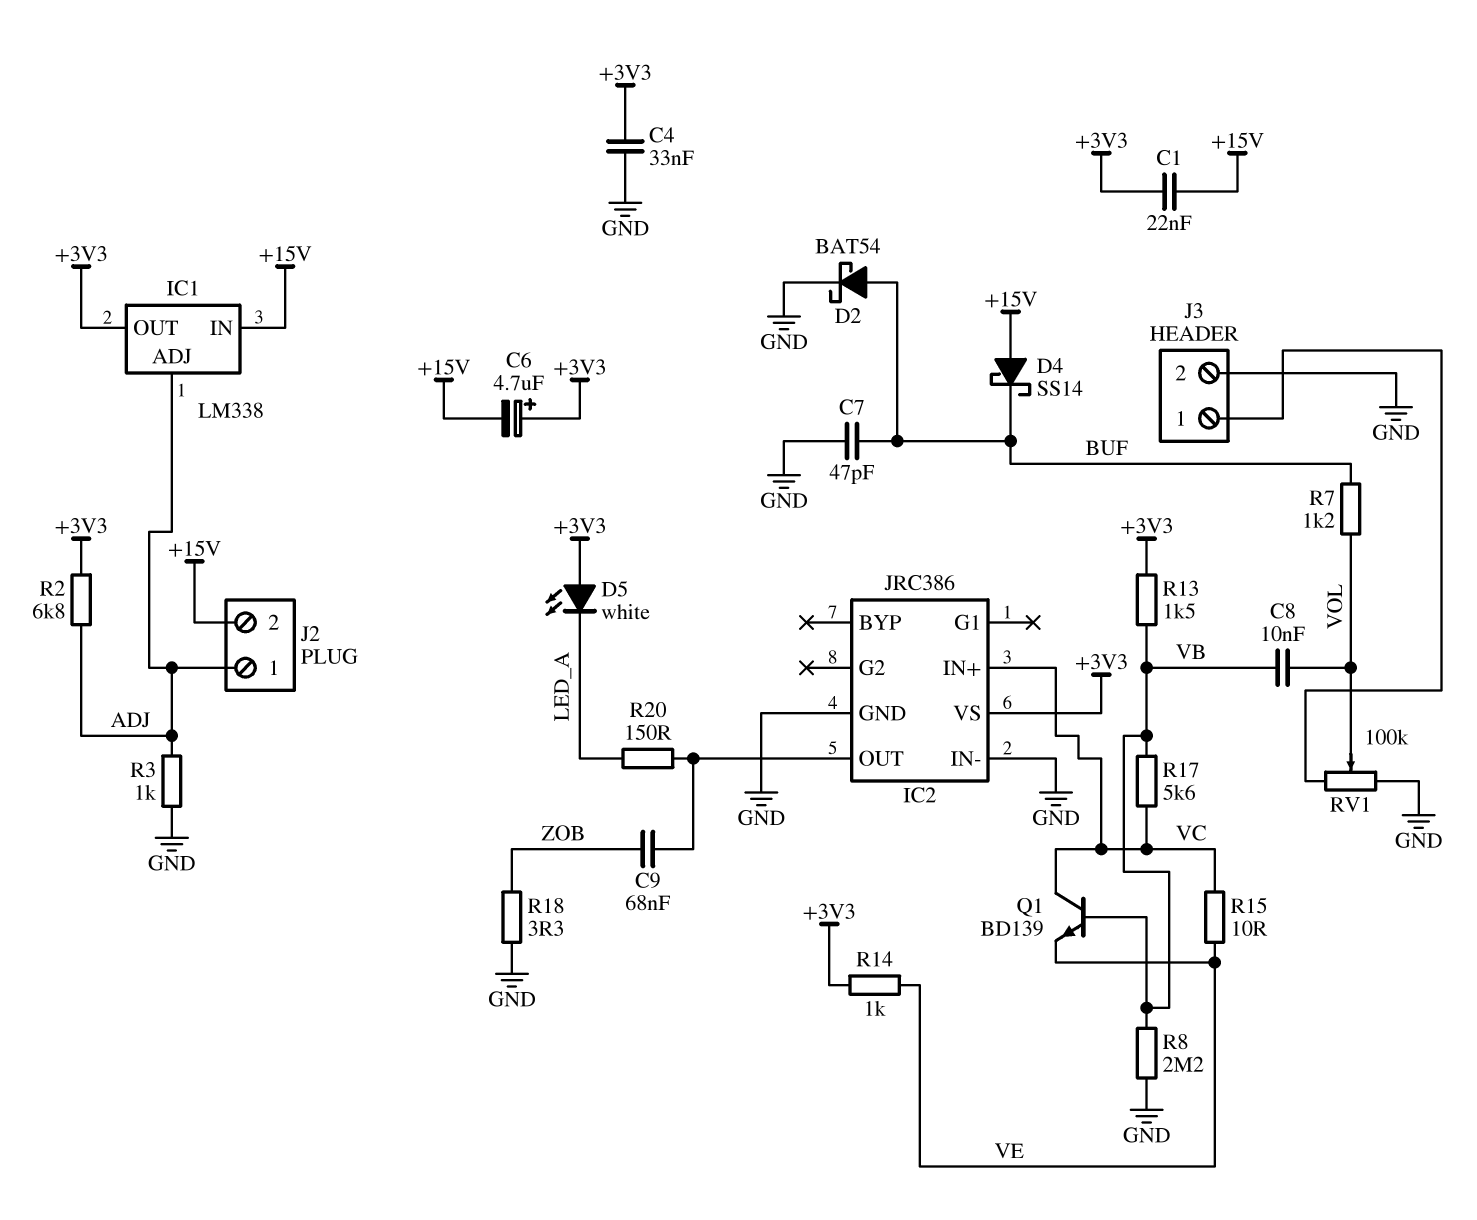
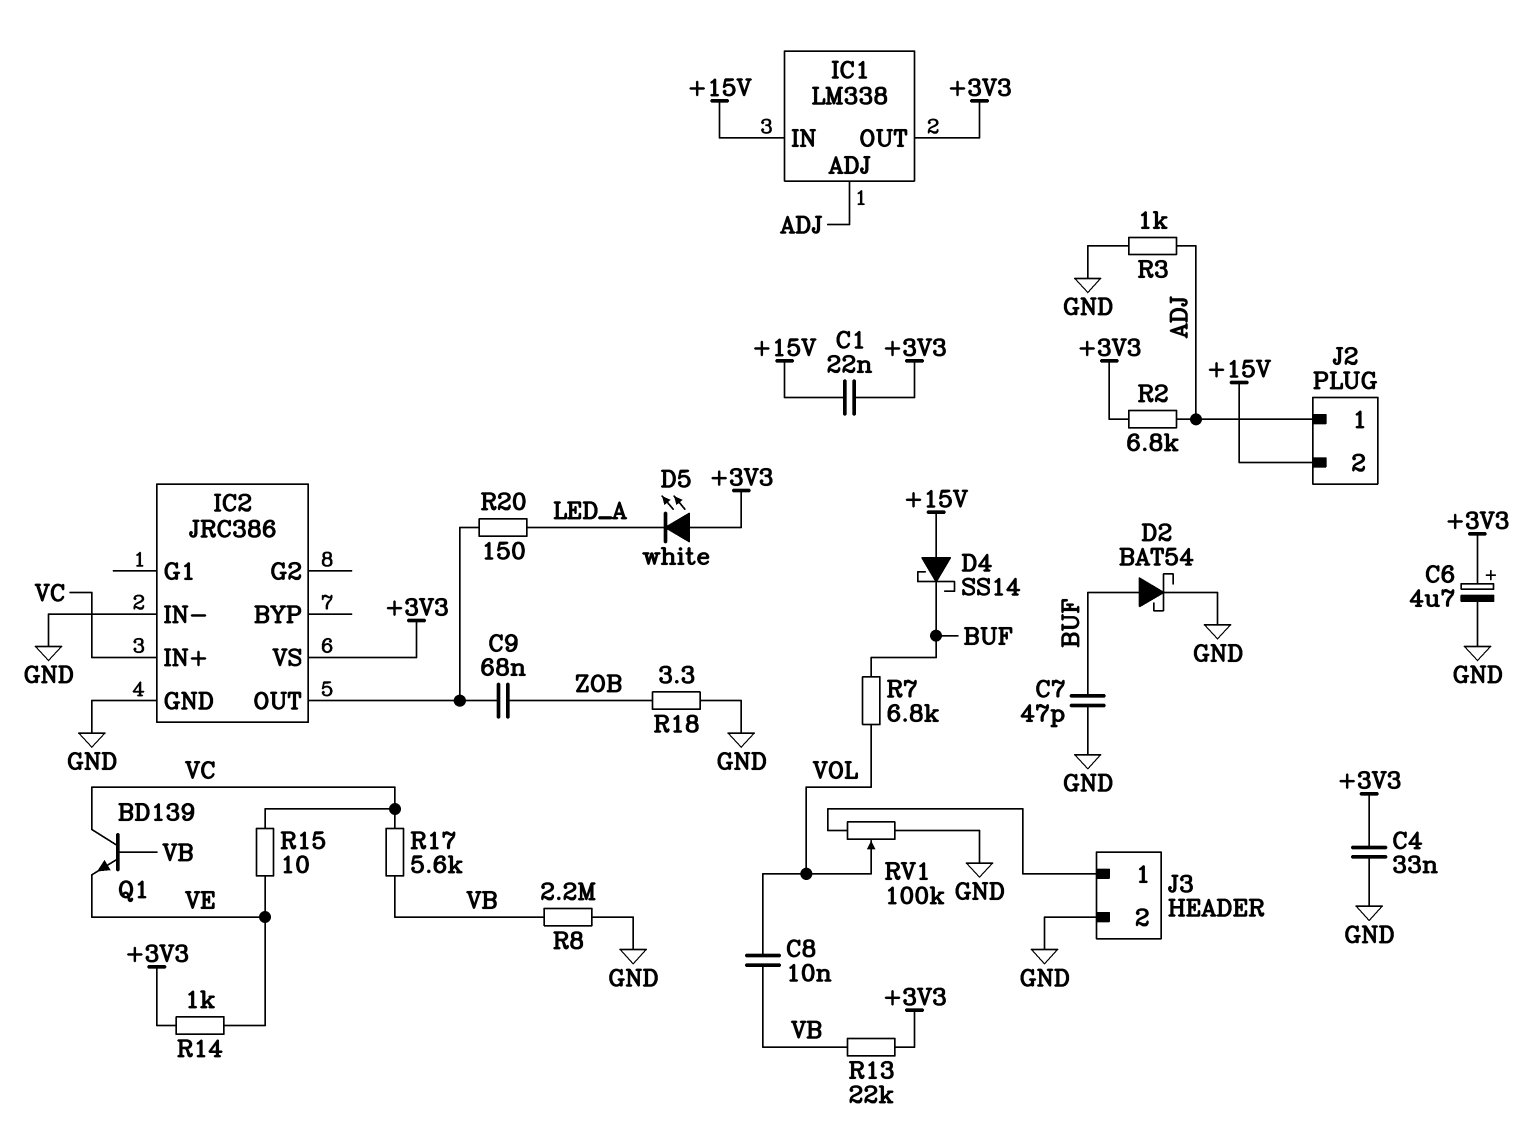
C6: 4.7uF (plus +3V3, minus +15V) -> 4.7uF (plus +3V3, minus GND)
R7: 1.2k (BUF, VOL) -> 6.8k (BUF, VOL)
R13: 1.5k (+3V3, VB) -> 22k (+3V3, VB)

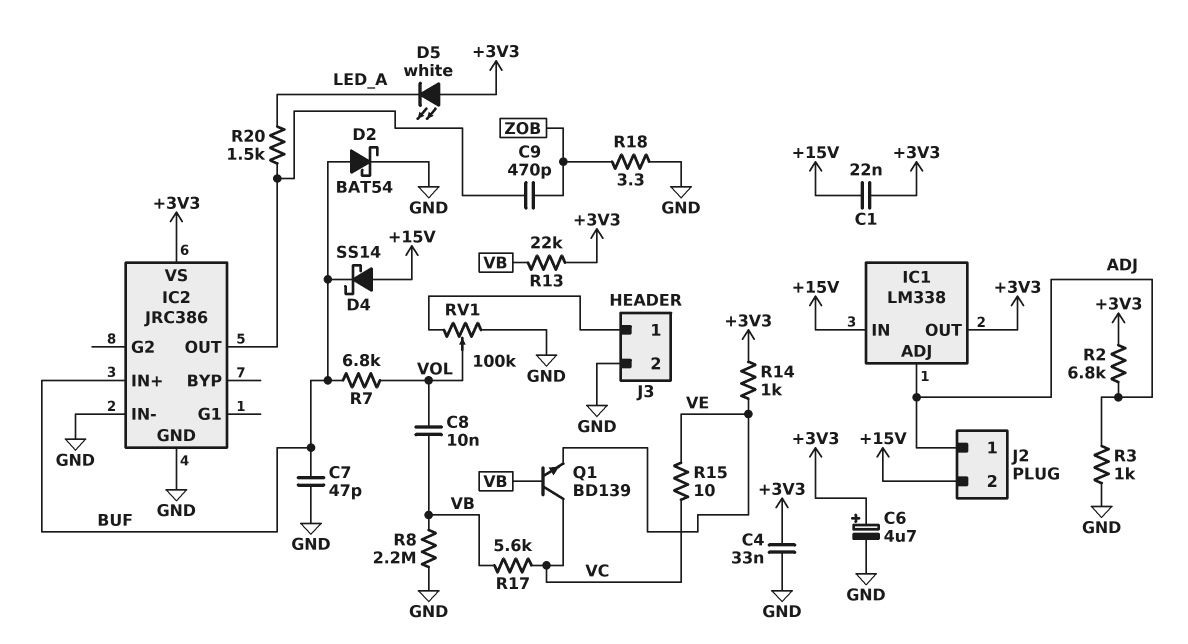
C9: 68nF (IC2/OUT, ZOB) -> 470pF (IC2/OUT, ZOB)
IC2 pin IN+: VC -> BUF
R20: 150 (IC2/OUT, LED_A) -> 1.5k (IC2/OUT, LED_A)

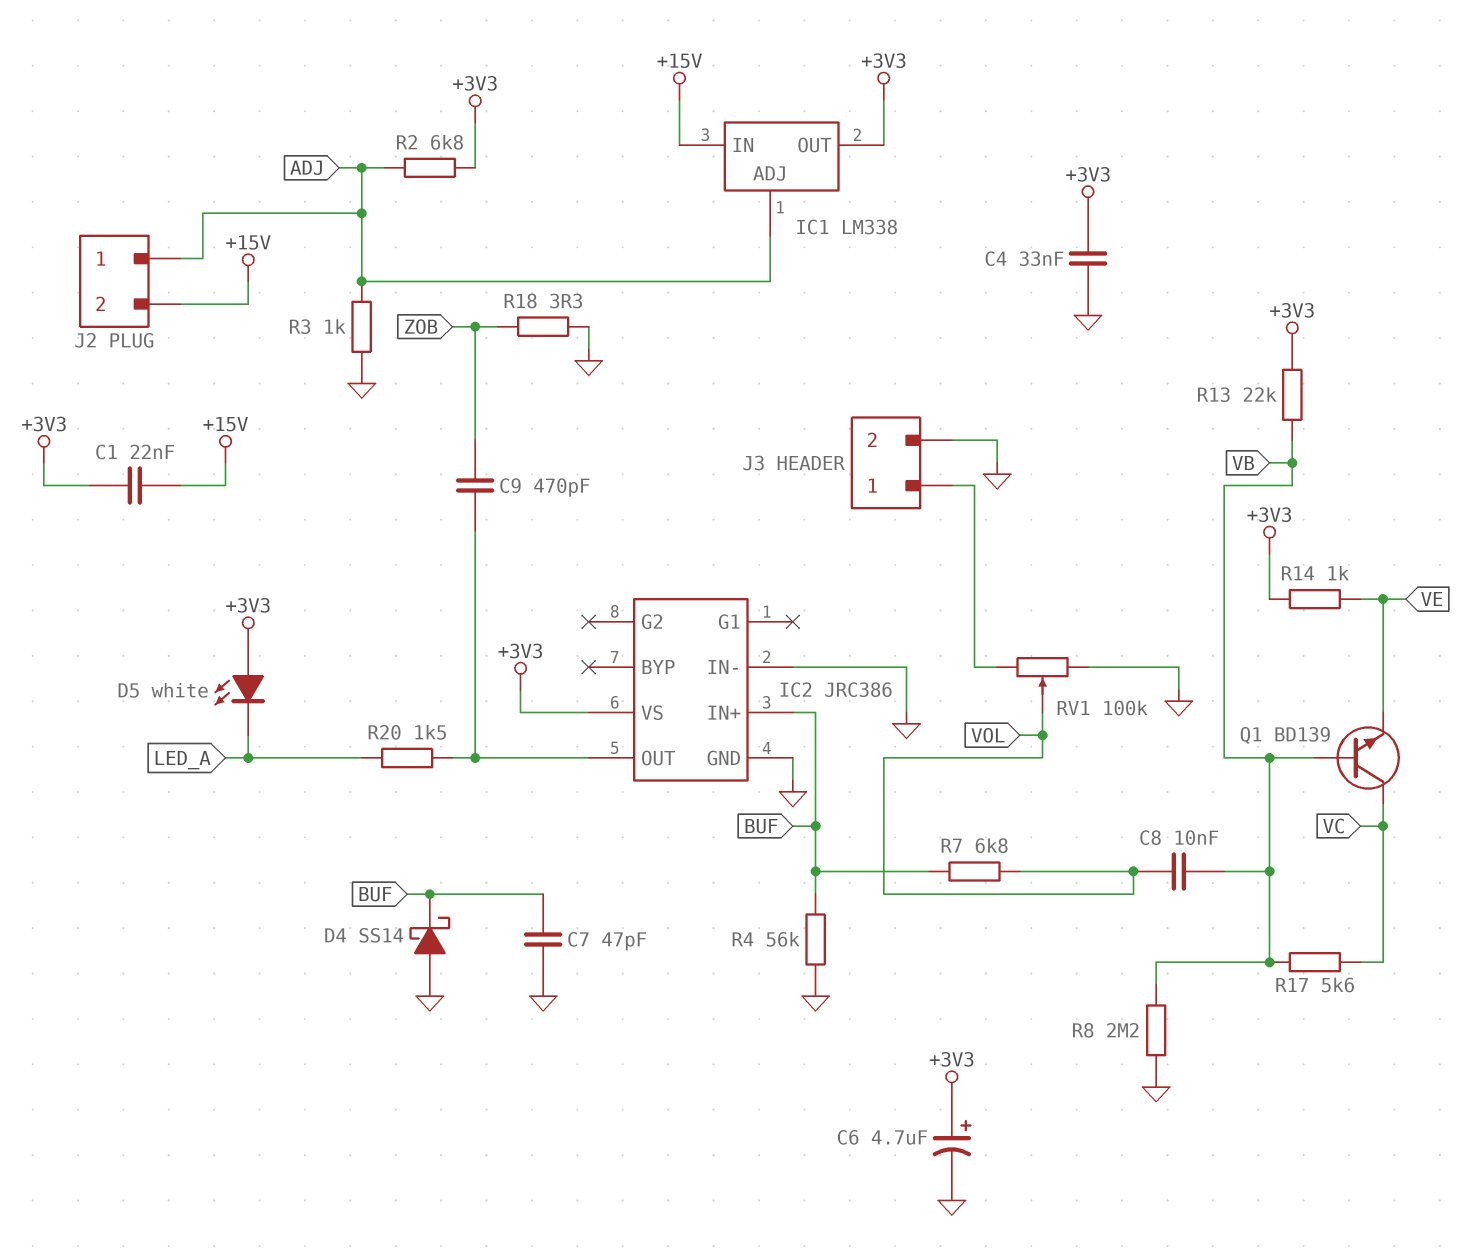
D2: schottky BAT54 (A BUF, K GND) -> none
D4: schottky SS14 (A +15V, K BUF) -> schottky SS14 (A GND, K BUF)
R4: none -> 56k (BUF, GND)
R15: 10 (VC, VE) -> none

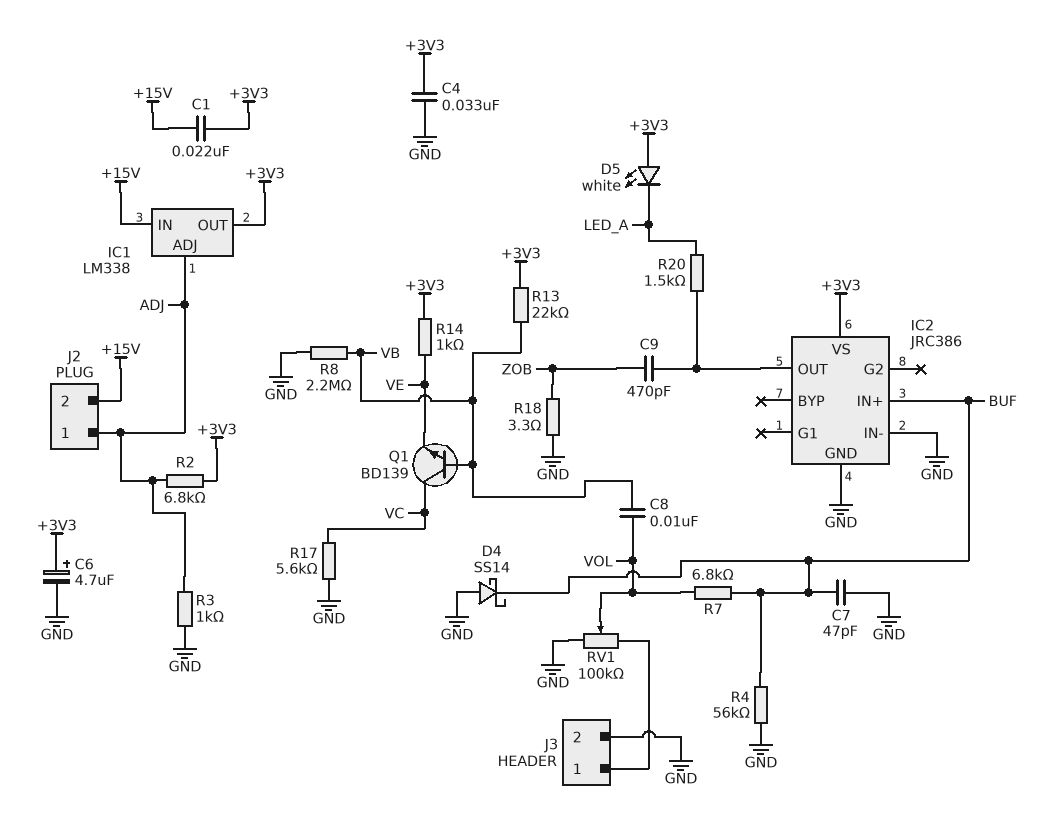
R17: 5.6k (VB, VC) -> 5.6k (GND, VC)

